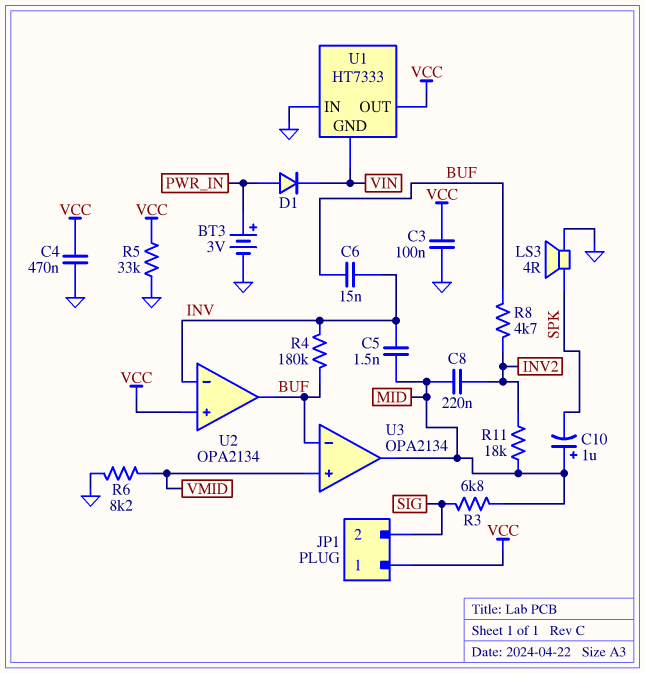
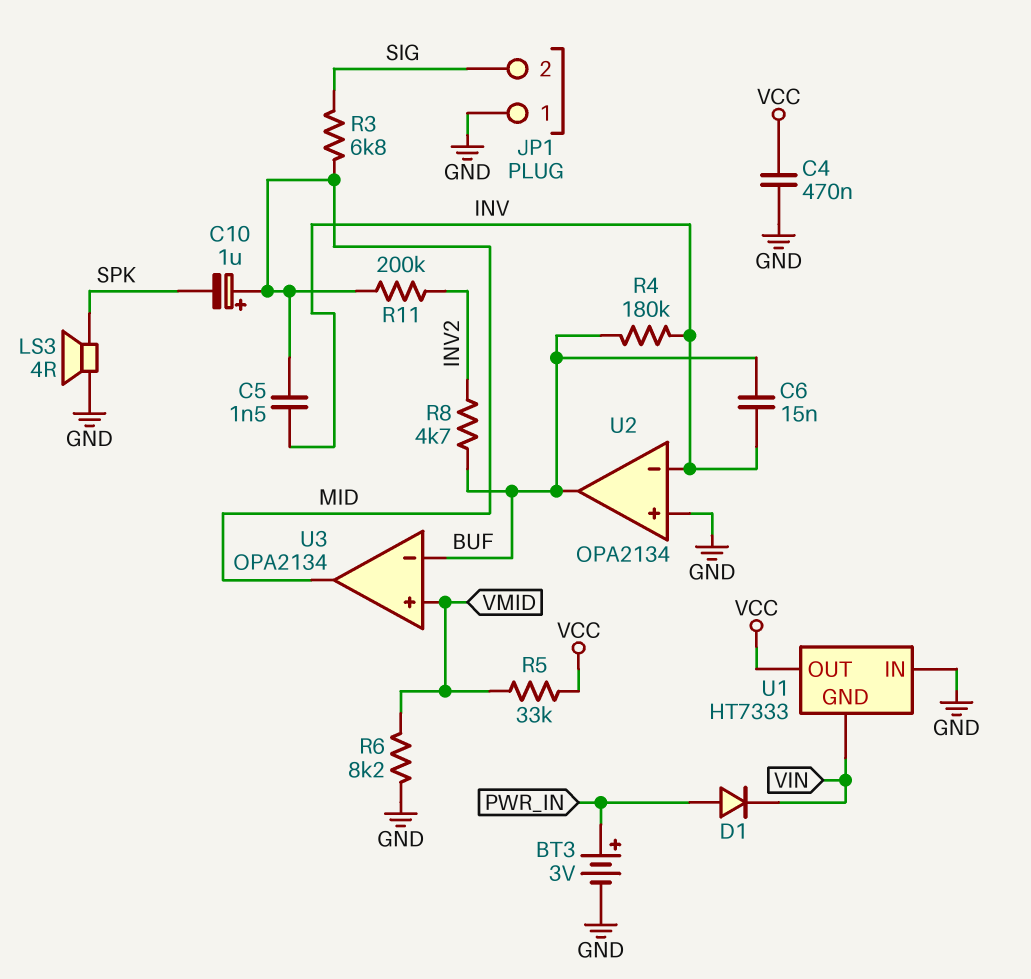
C3: 100nF (GND, VCC) -> none
C8: 220nF (INV2, MID) -> none
JP1 pin 1: VCC -> GND
R5: 33k (GND, VCC) -> 33k (VCC, VMID)
R11: 18k (INV2, MID) -> 200k (INV2, MID)
U2 pin in+: VCC -> GND

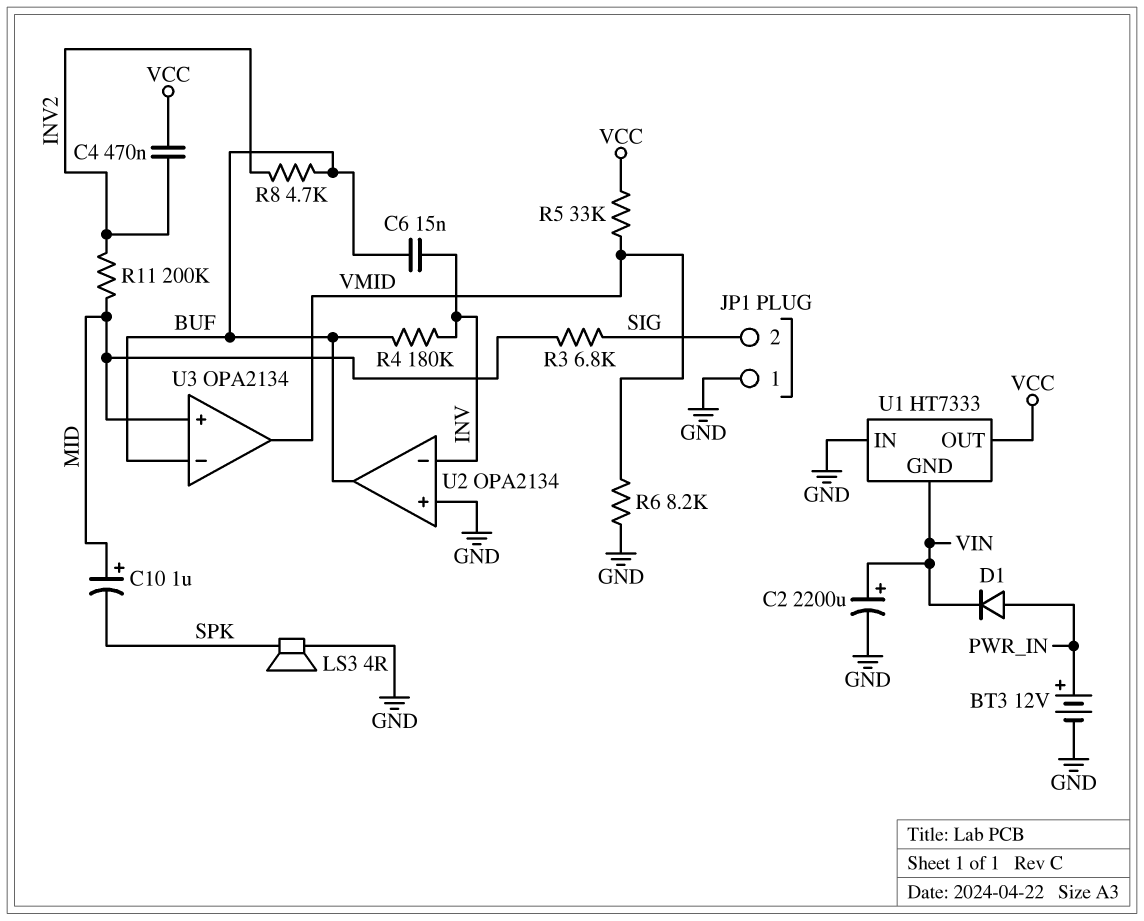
BT3: 3V (plus PWR_IN, minus GND) -> 12V (plus PWR_IN, minus GND)
C2: none -> 2200uF (plus VIN, minus GND)
C4: 470nF (GND, VCC) -> 470nF (INV2, VCC)
C5: 1.5nF (INV, MID) -> none
U3 pin in+: VMID -> MID
U3 pin out: MID -> VMID

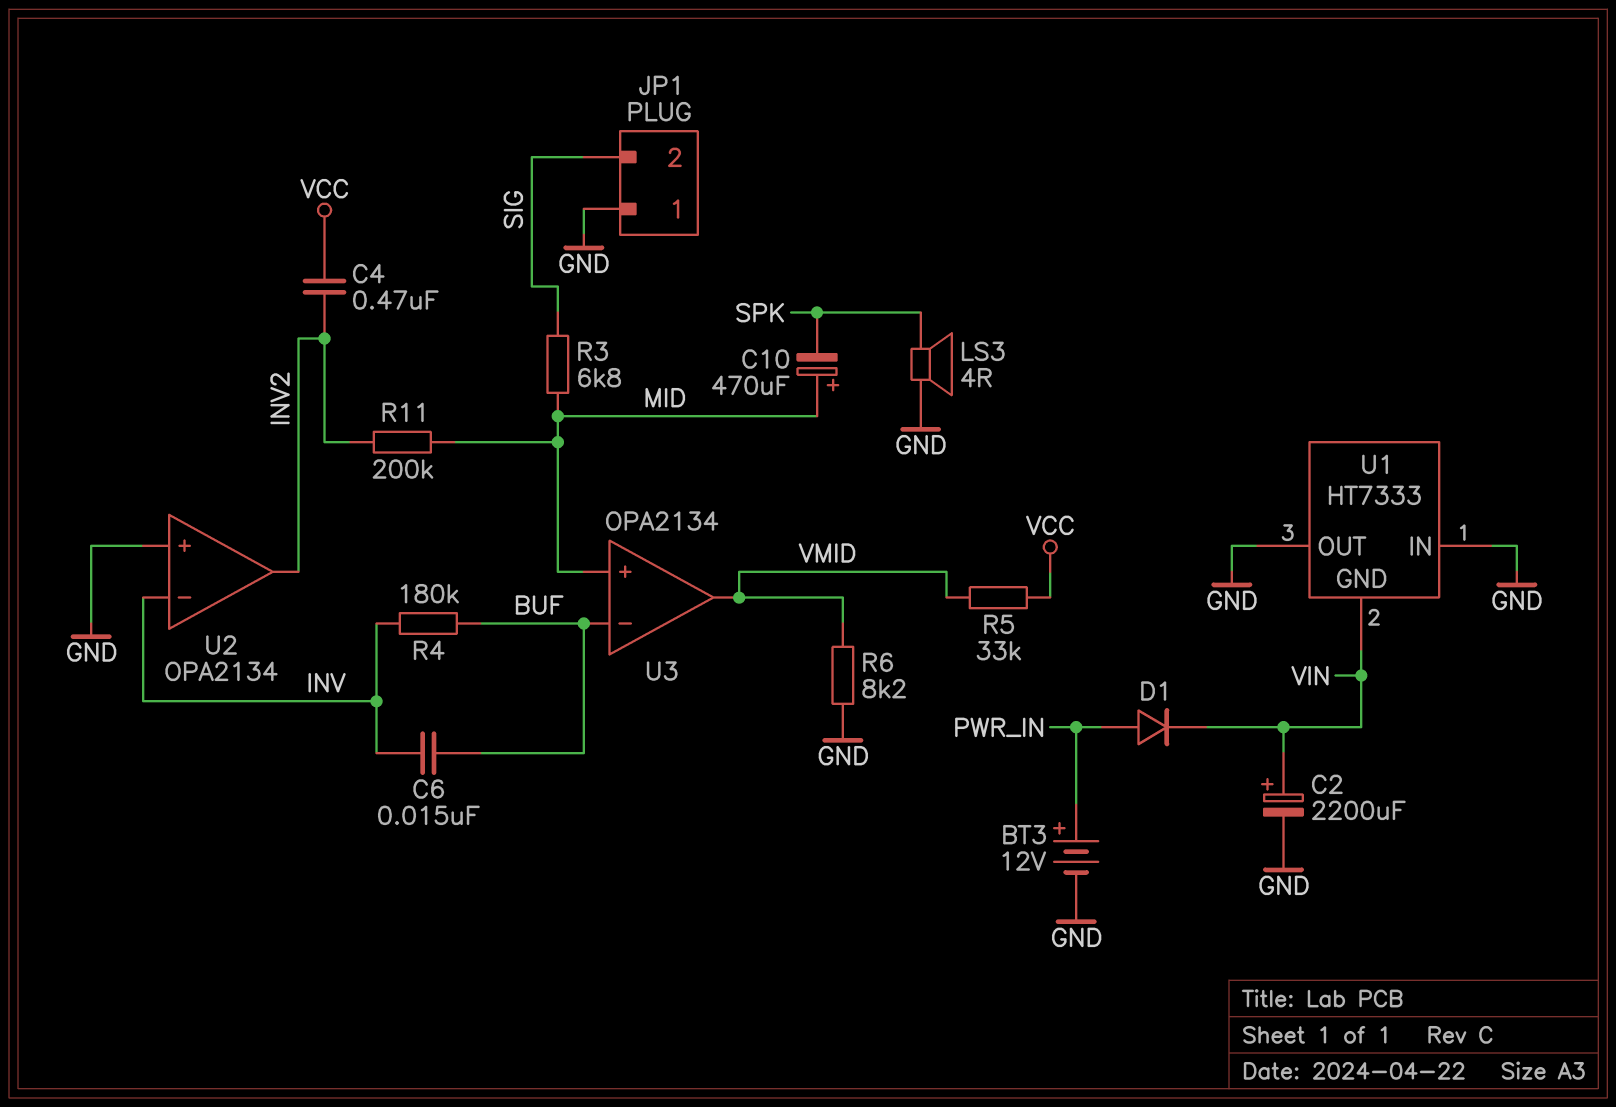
C10: 1uF (plus MID, minus SPK) -> 470uF (plus MID, minus SPK)
R8: 4.7k (BUF, INV2) -> none
U1 pin OUT: VCC -> GND
U2 pin out: BUF -> INV2

